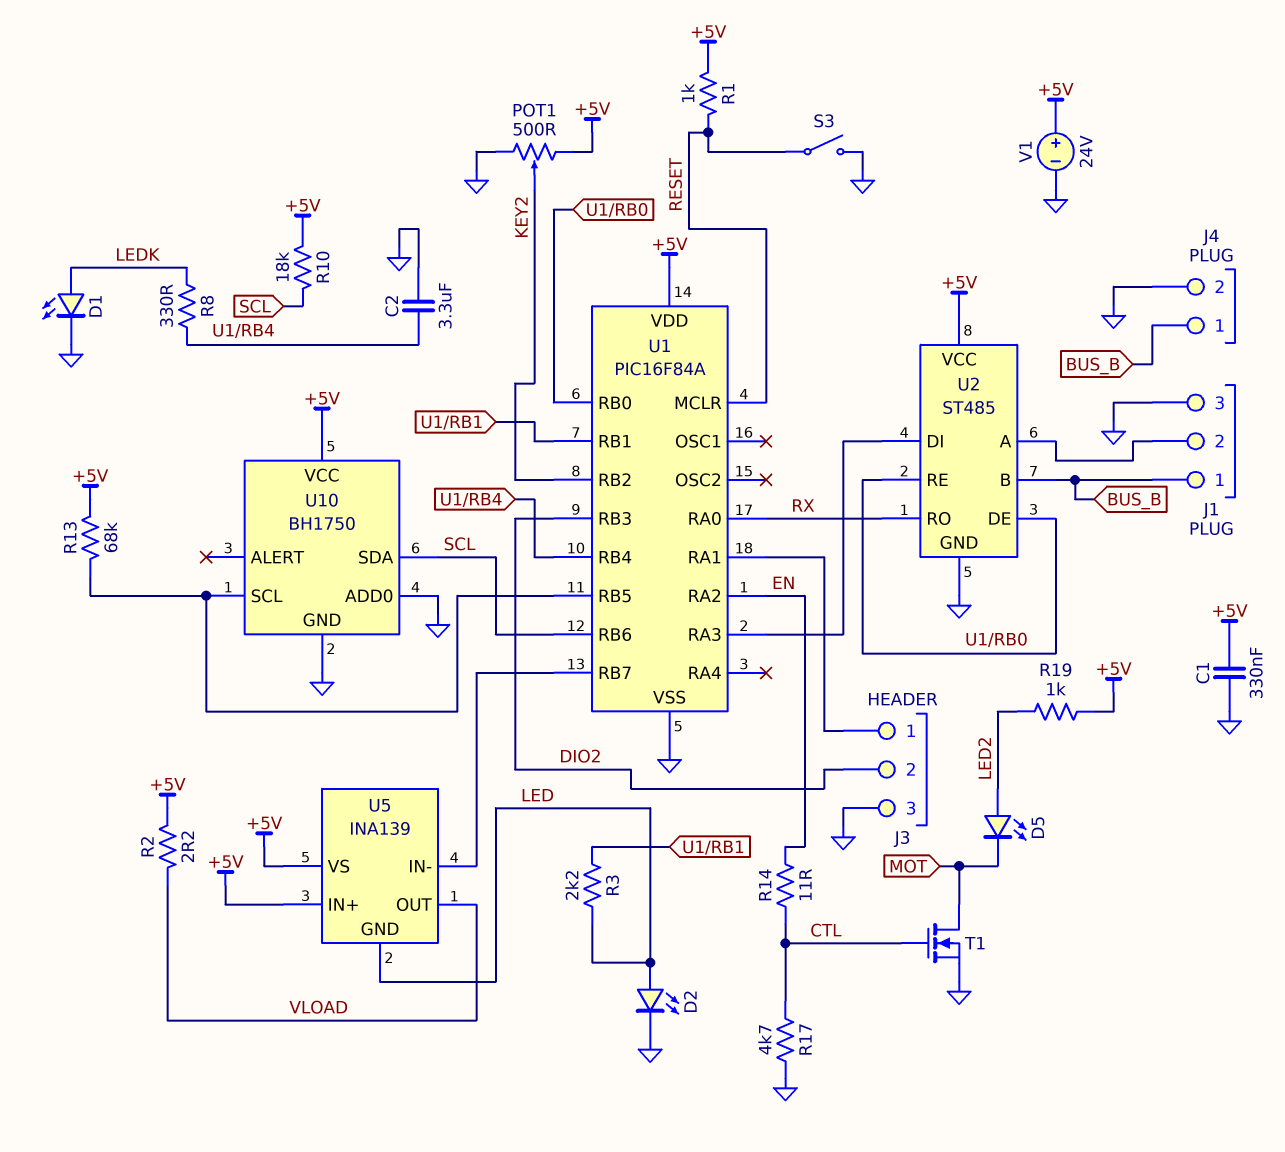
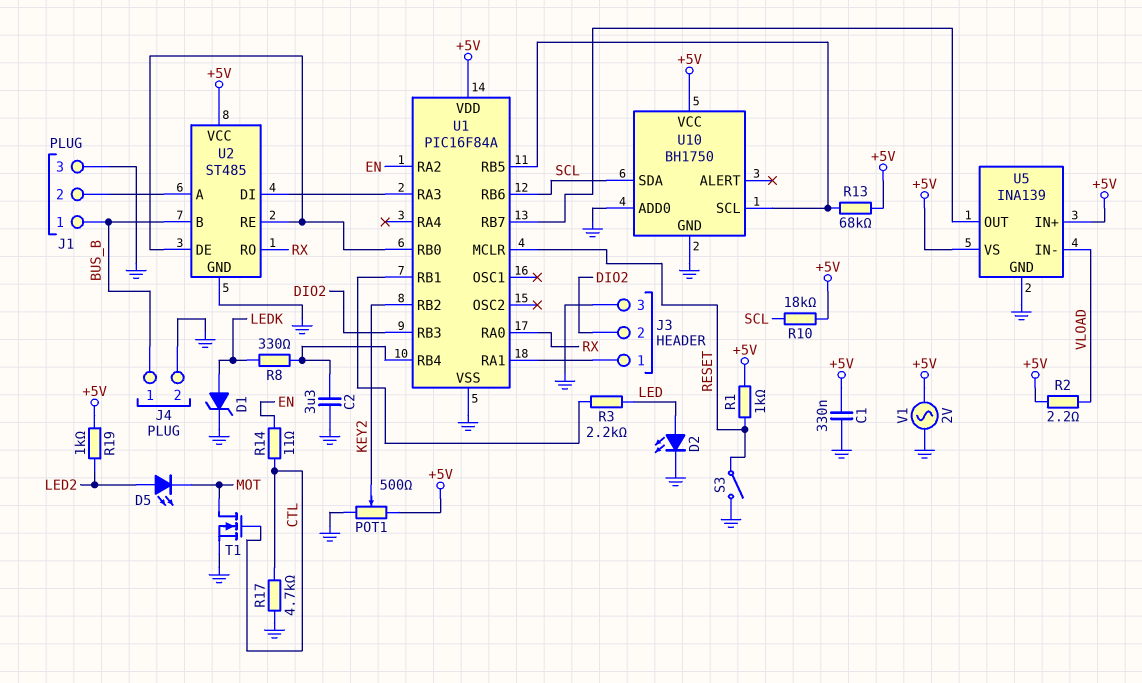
D1: LED (A LEDK, K GND) -> zener (A LEDK, K GND)
U5 pin GND: LED -> GND
U5 pin IN-: U1/RB7 -> VLOAD
U5 pin OUT: VLOAD -> U1/RB7
V1: 24V (plus +5V, minus GND) -> AC 2V (+5V, GND)

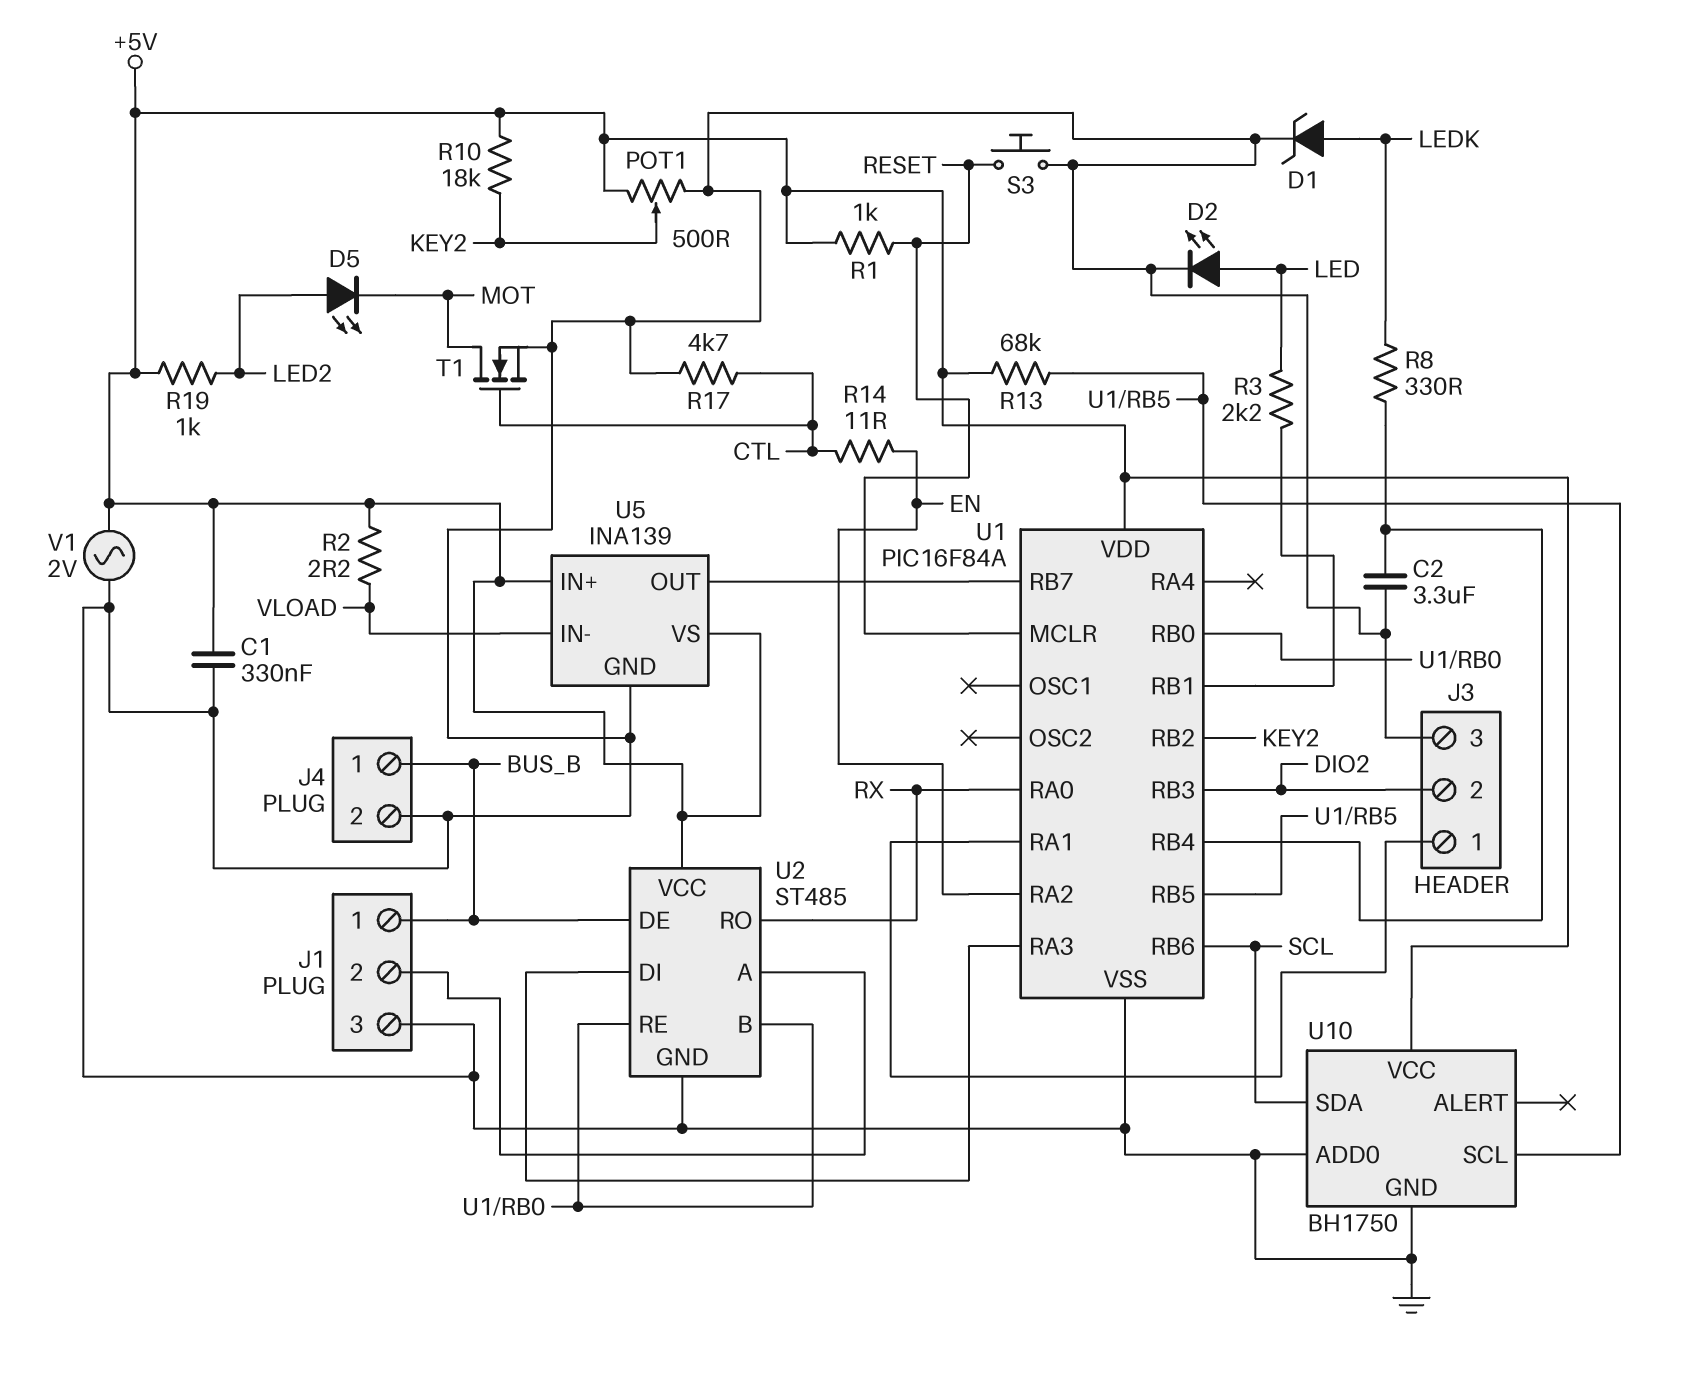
R10: 18k (+5V, SCL) -> 18k (+5V, KEY2)
S3: switch (GND, RESET) -> button (GND, RESET)
U2 pin B: BUS_B -> U1/RB0
U2 pin DE: U1/RB0 -> BUS_B

